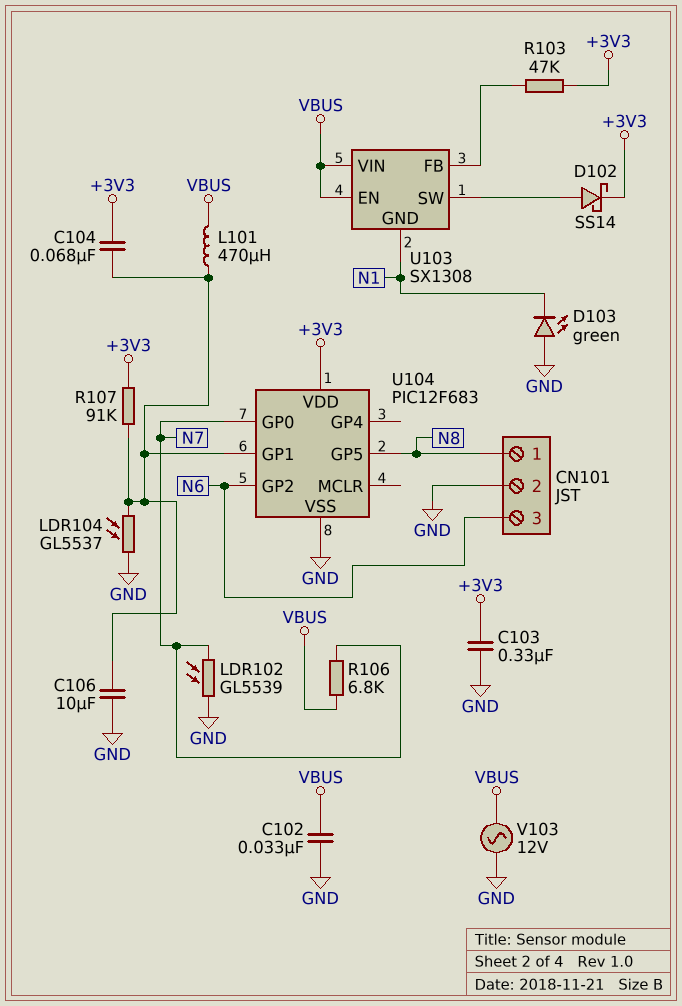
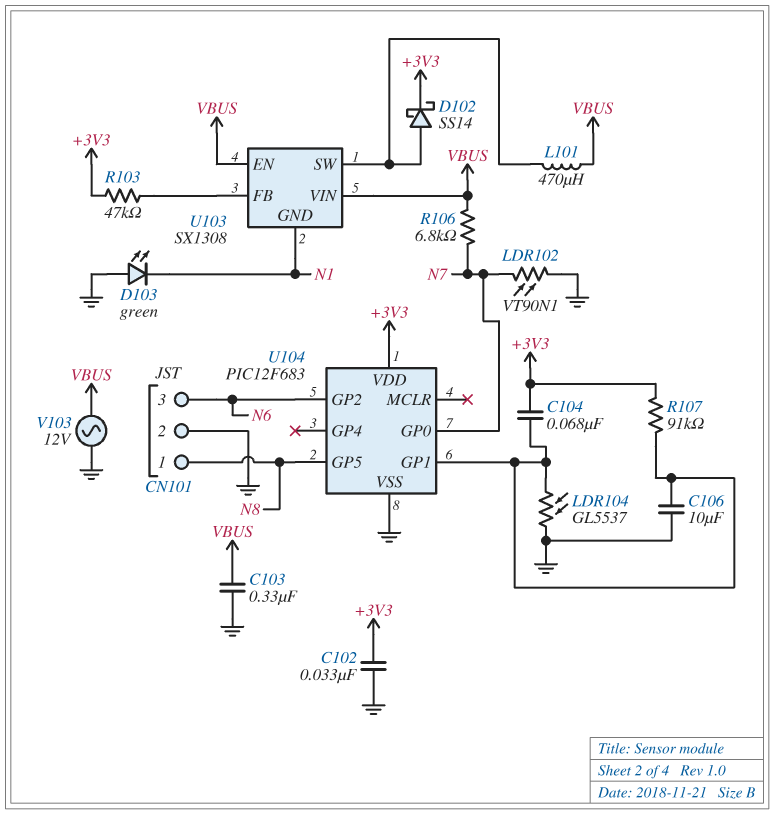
C102: 33nF (GND, VBUS) -> 33nF (+3V3, GND)
C103: 330nF (+3V3, GND) -> 330nF (GND, VBUS)
L101: 470uH (U104/GP1, VBUS) -> 470uH (U103/SW, VBUS)
LDR102: GL5539 (GND, N7) -> VT90N1 (GND, N7)

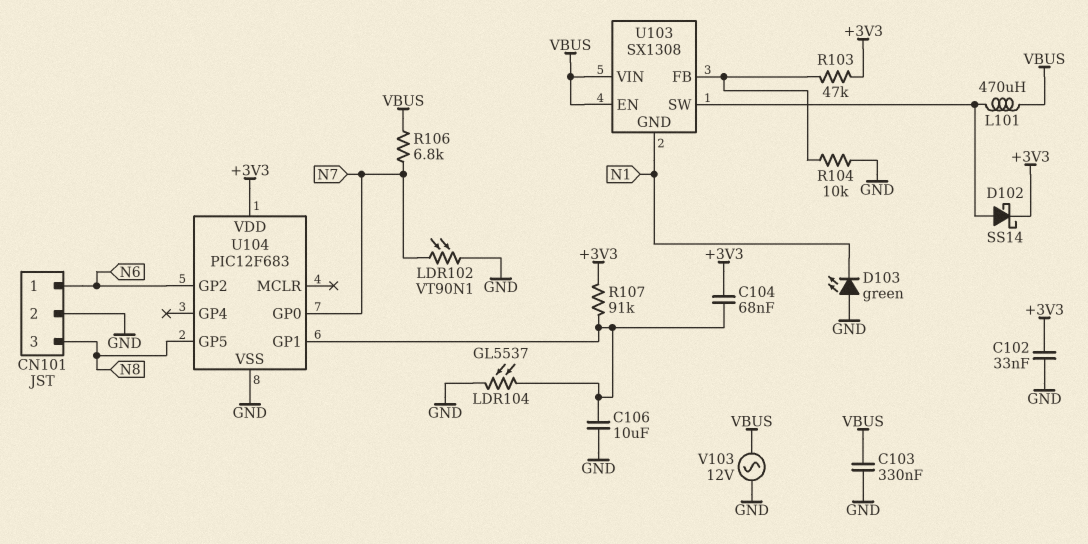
CN101 pin 1: N8 -> N6
CN101 pin 3: N6 -> N8
R104: none -> 10k (GND, U103/FB)

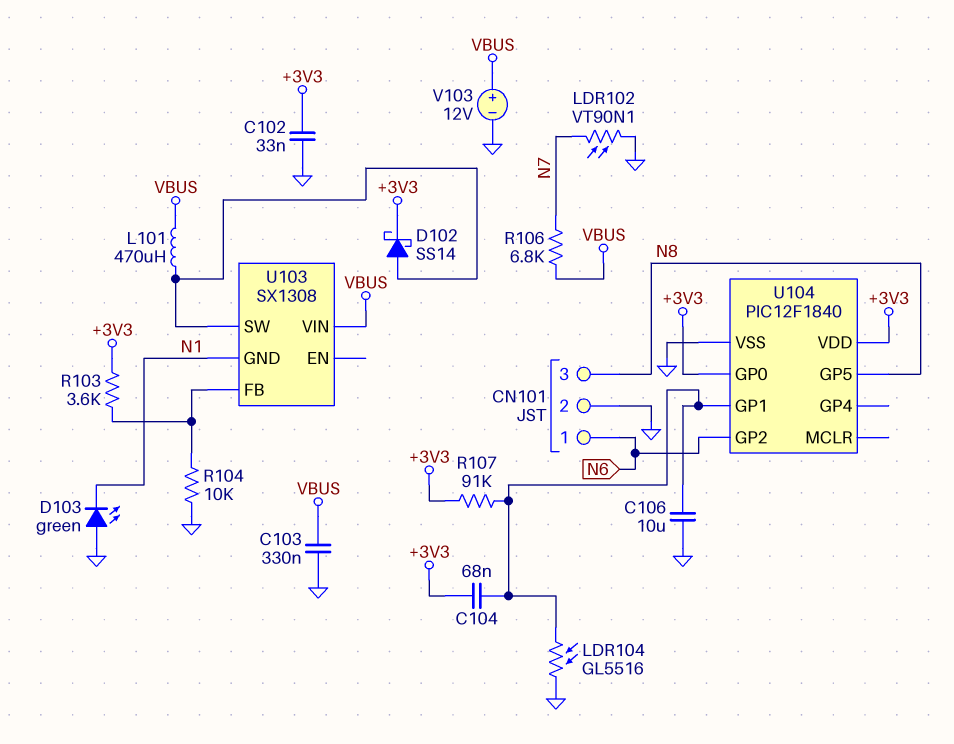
LDR104: GL5537 (GND, U104/GP1) -> GL5516 (GND, U104/GP1)
R103: 47k (+3V3, U103/FB) -> 3.6k (+3V3, U103/FB)
U103 pin EN: VBUS -> none
U104: PIC12F683 -> PIC12F1840
U104 pin GP0: N7 -> +3V3
V103: AC 12V (GND, VBUS) -> 12V (plus VBUS, minus GND)

